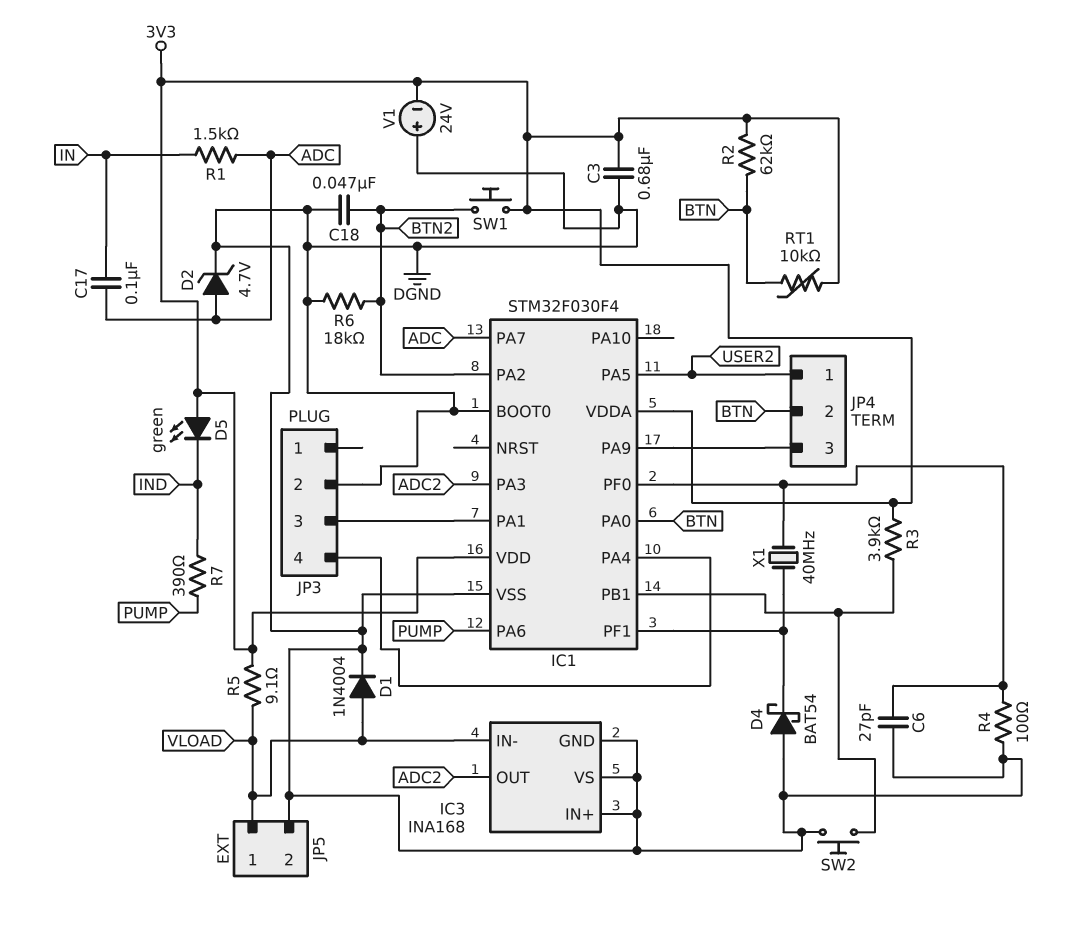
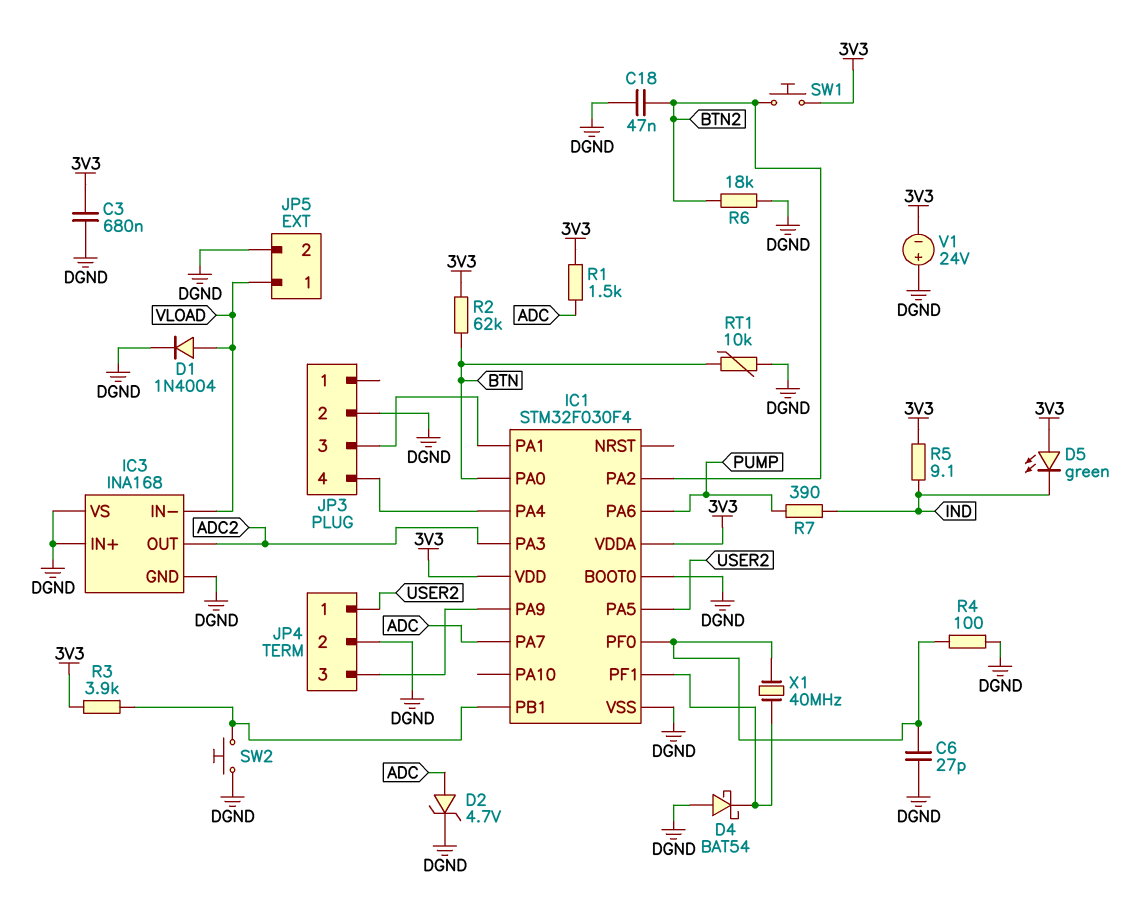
C17: 100nF (ADC, IN) -> none
JP4 pin 2: BTN -> DGND
R1: 1.5k (ADC, IN) -> 1.5k (3V3, ADC)
R5: 9.1 (3V3, VLOAD) -> 9.1 (3V3, IND)
RT1: 10k (3V3, BTN) -> 10k (BTN, DGND)

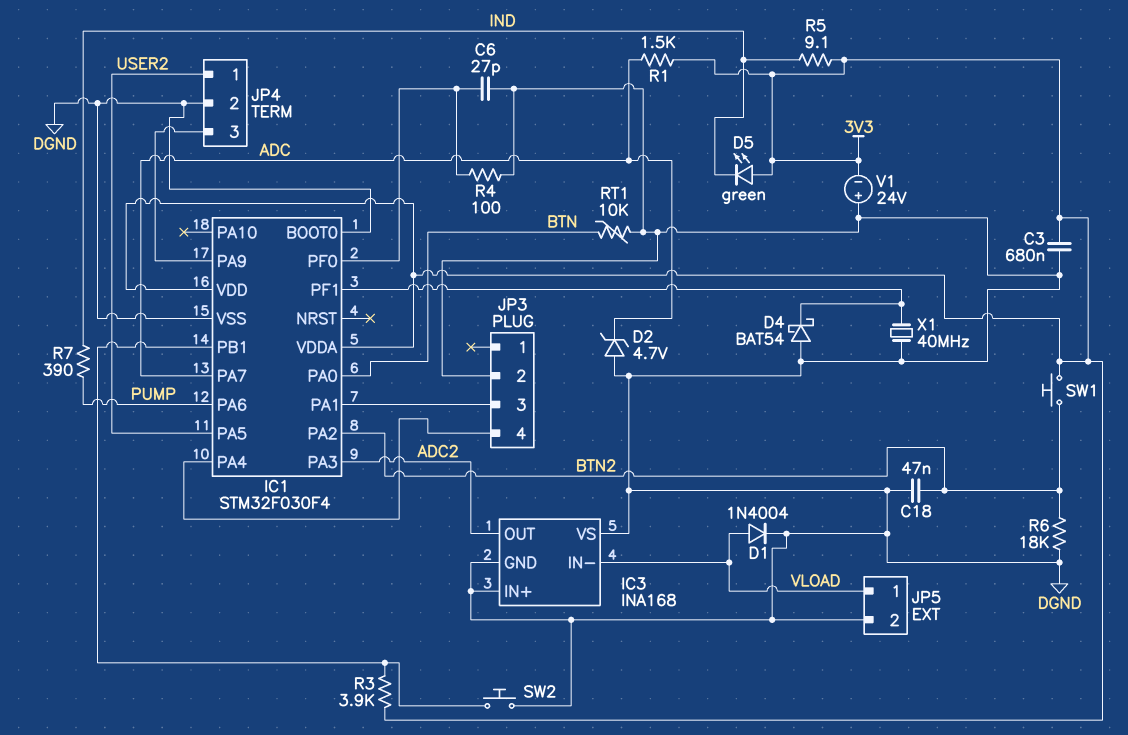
D2: zener 4.7V (A ADC, K DGND) -> zener 4.7V (A DGND, K ADC)
R2: 62k (3V3, BTN) -> none
X1: 40MHz (IC1/PF0, IC1/PF1) -> 40MHz (DGND, IC1/PF1)

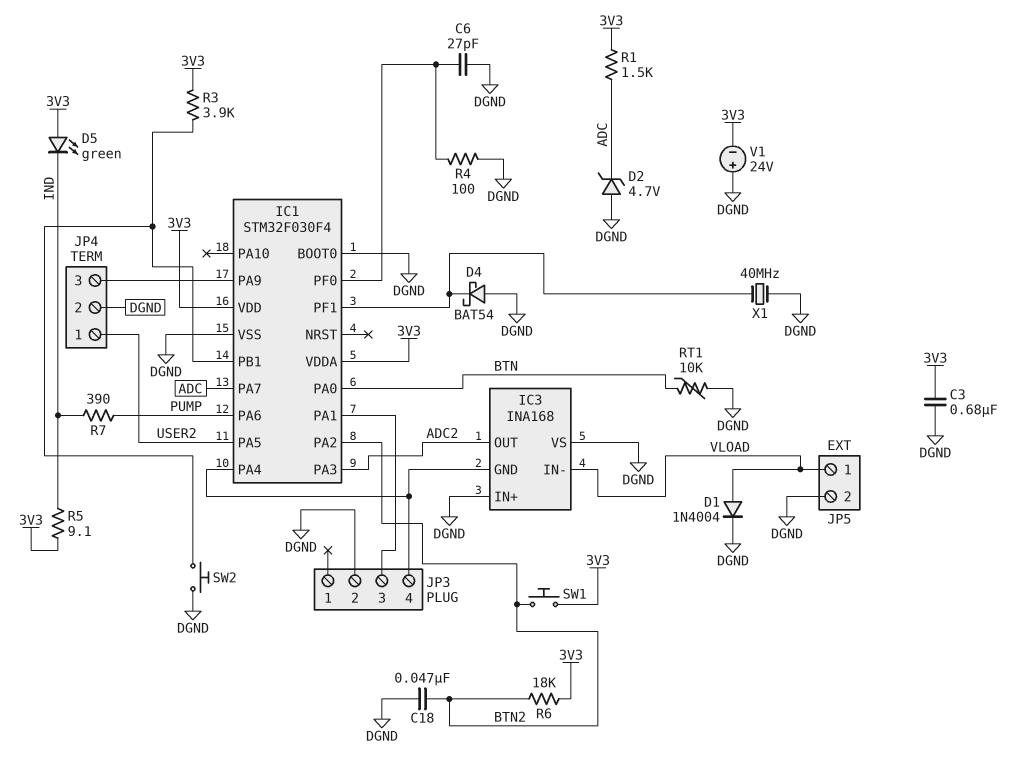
IC3 pin GND: DGND -> IC1/PA4
R6: 18k (BTN2, DGND) -> 18k (3V3, BTN2)

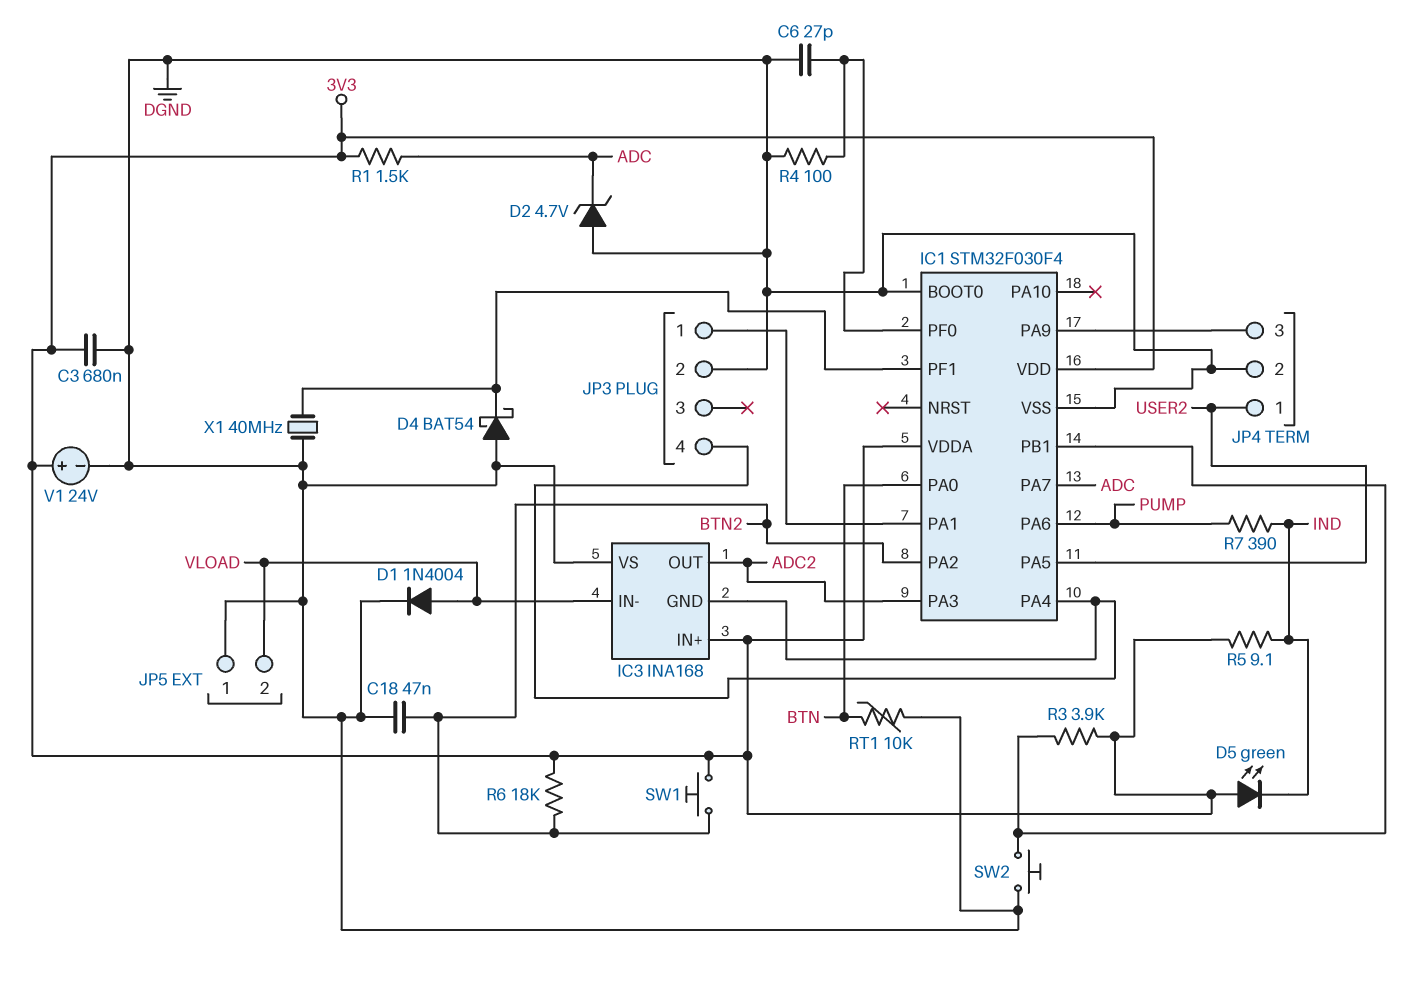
IC3 pin IN+: DGND -> 3V3
JP3 pin 1: none -> IC1/PA1
JP3 pin 3: IC1/PA1 -> none
JP5 pin 1: VLOAD -> DGND
JP5 pin 2: DGND -> VLOAD
V1: 24V (plus DGND, minus 3V3) -> 24V (plus 3V3, minus DGND)

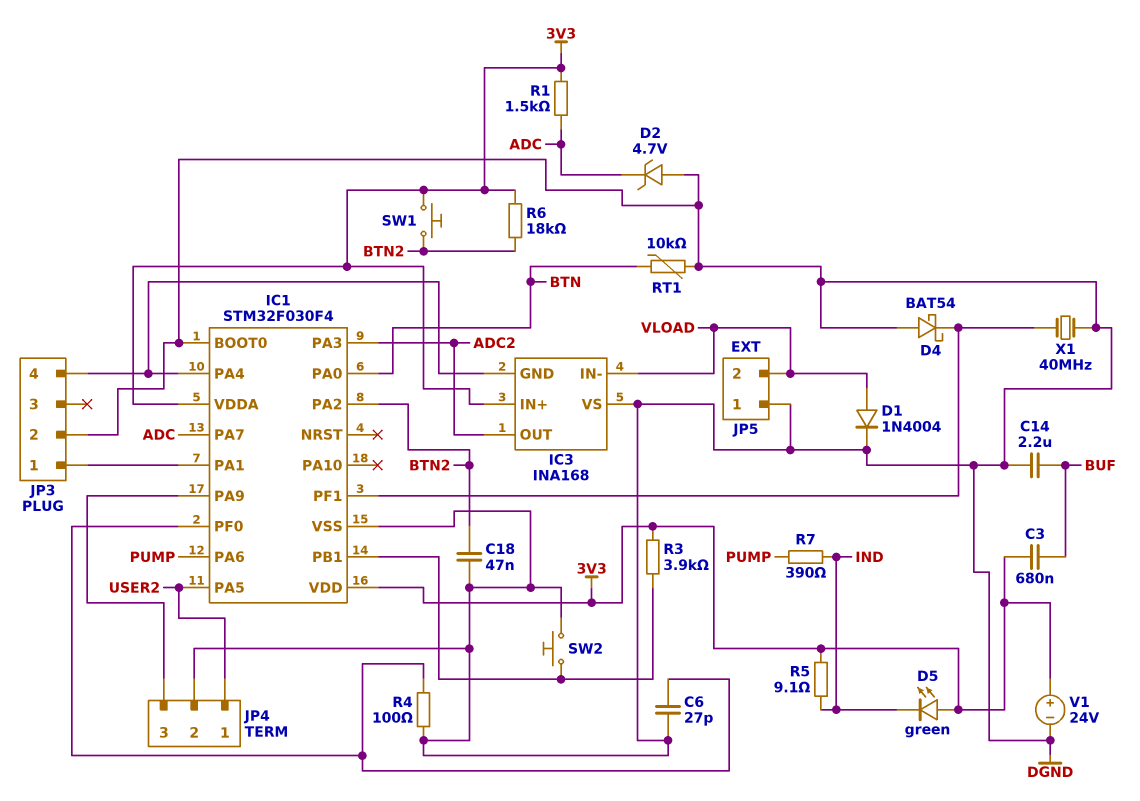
C3: 680nF (3V3, DGND) -> 680nF (3V3, BUF)
C14: none -> 2.2uF (BUF, DGND)

